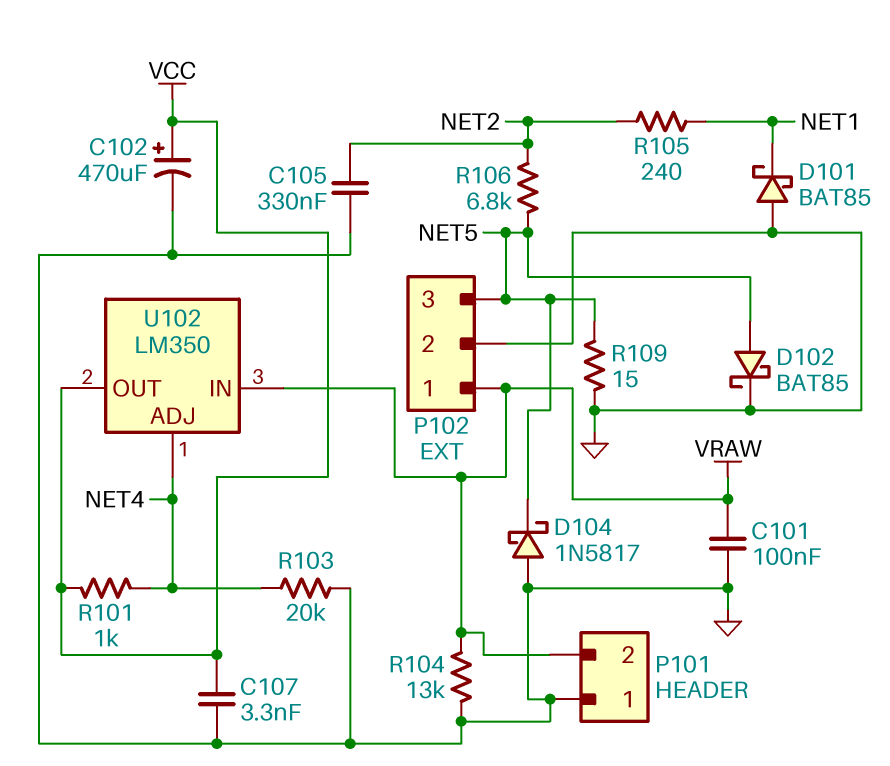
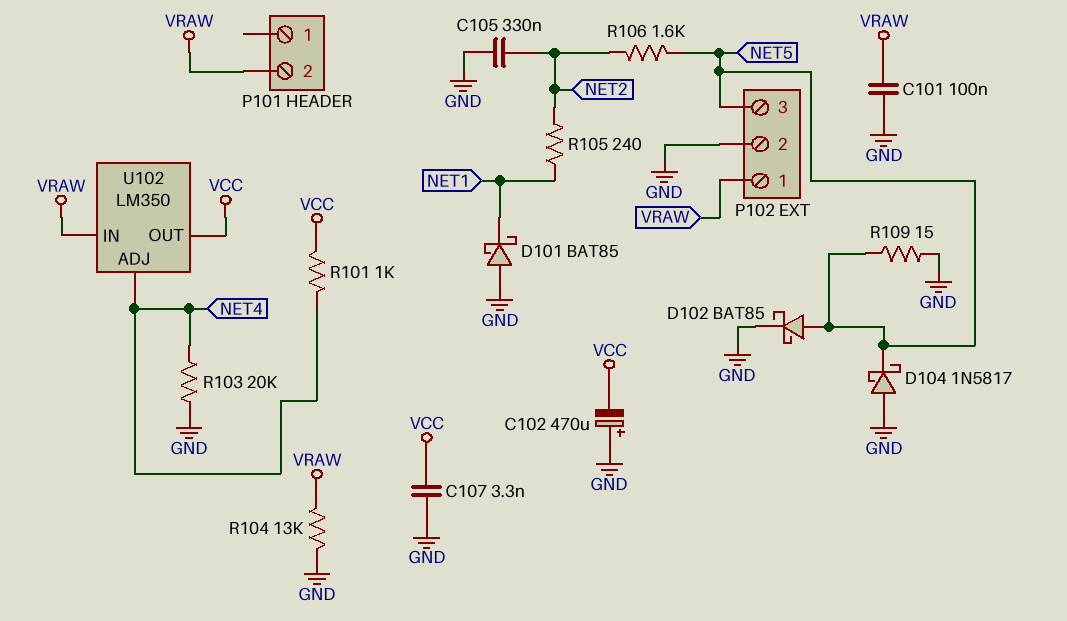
C102: 470uF (plus VCC, minus GND) -> 470uF (plus GND, minus VCC)
P101 pin 1: GND -> none
R106: 6.8k (NET2, NET5) -> 1.6k (NET2, NET5)

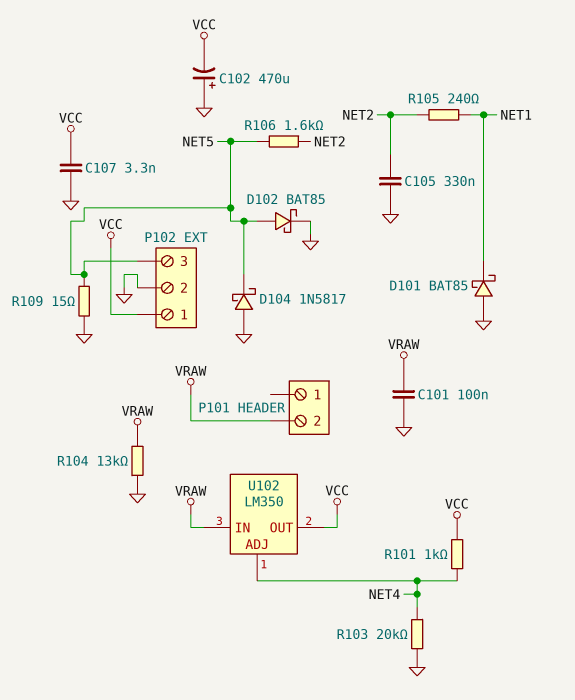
P102 pin 1: VRAW -> VCC

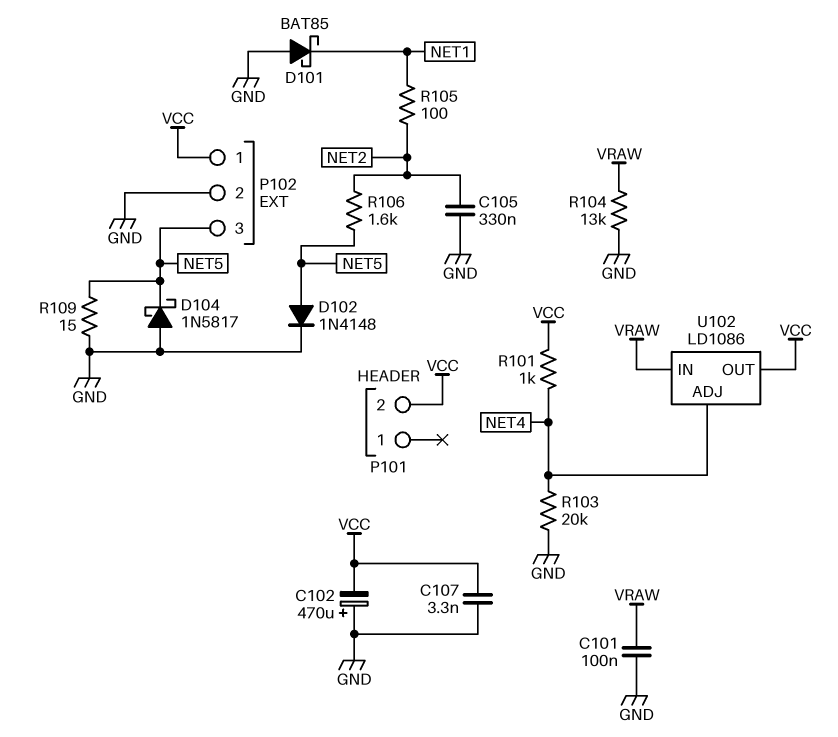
D102: schottky BAT85 (A NET5, K GND) -> diode 1N4148 (A NET5, K GND)
P101 pin 2: VRAW -> VCC
R105: 240 (NET1, NET2) -> 100 (NET1, NET2)
U102: LM350 -> LD1086

